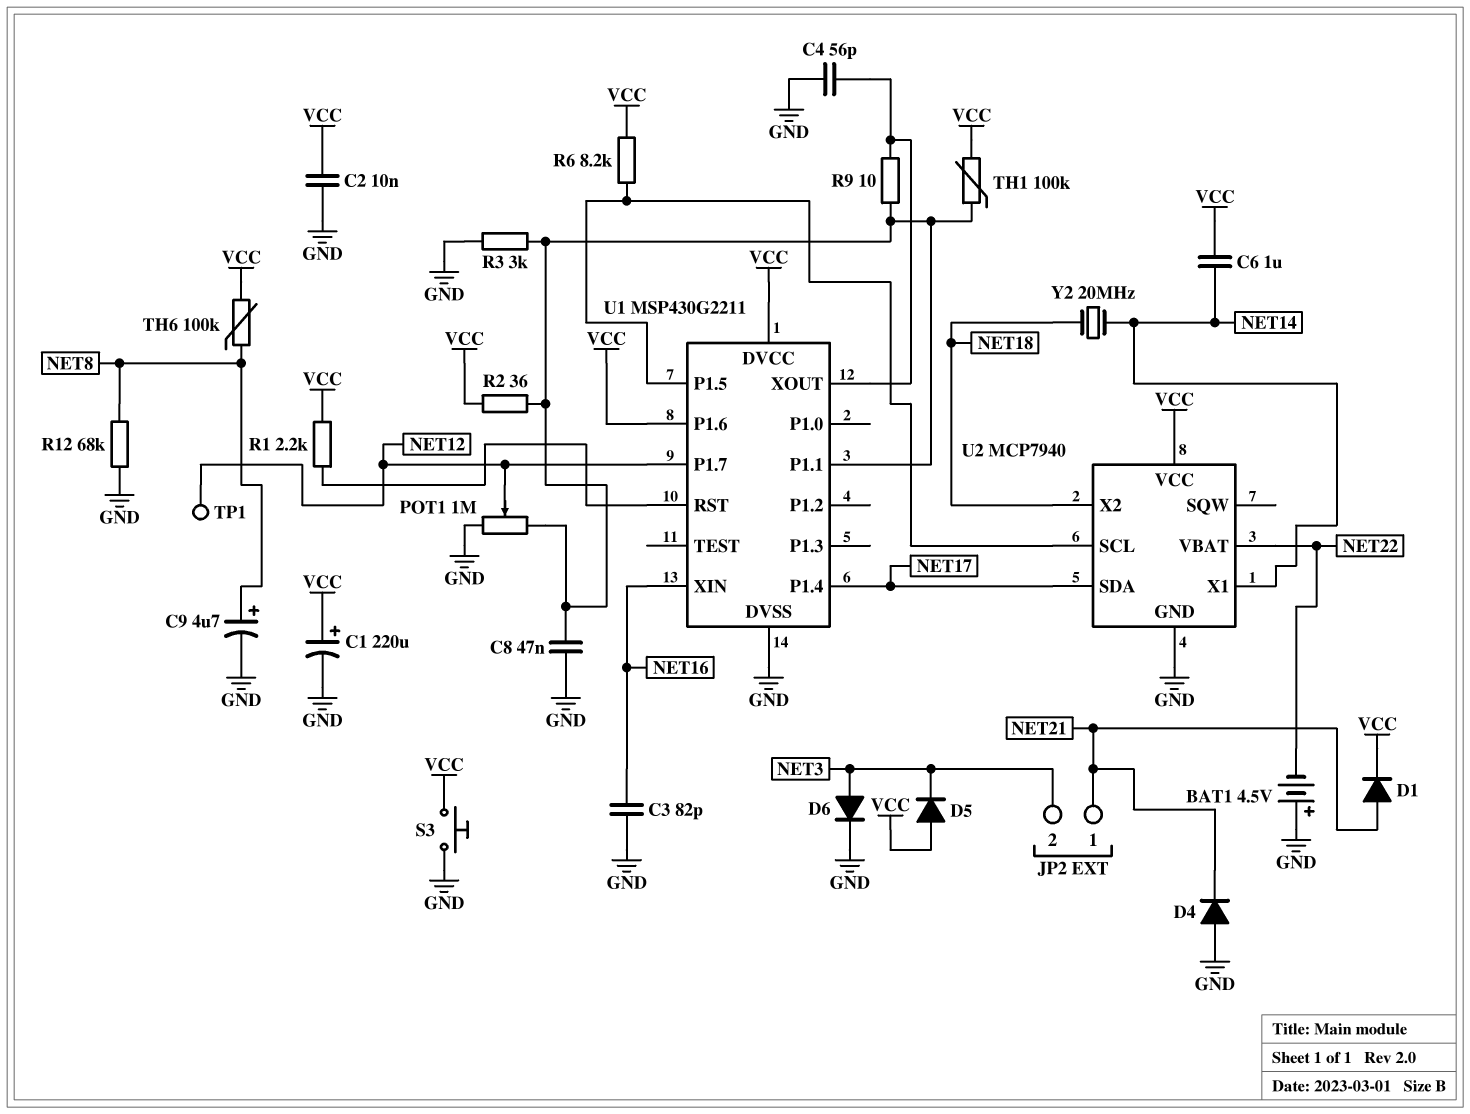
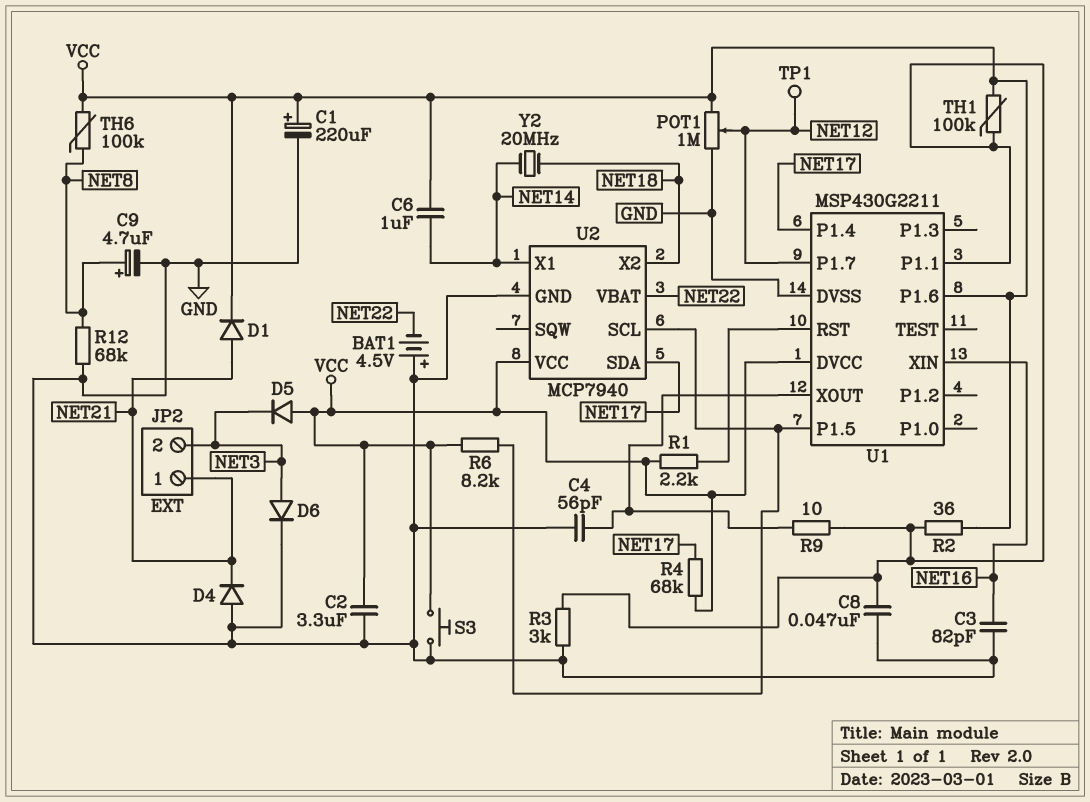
C2: 10nF (GND, VCC) -> 3.3uF (GND, VCC)
POT1: 1M (GND, U1/P1.1, wiper NET12) -> 1M (GND, VCC, wiper NET12)
R4: none -> 68k (NET17, VCC)

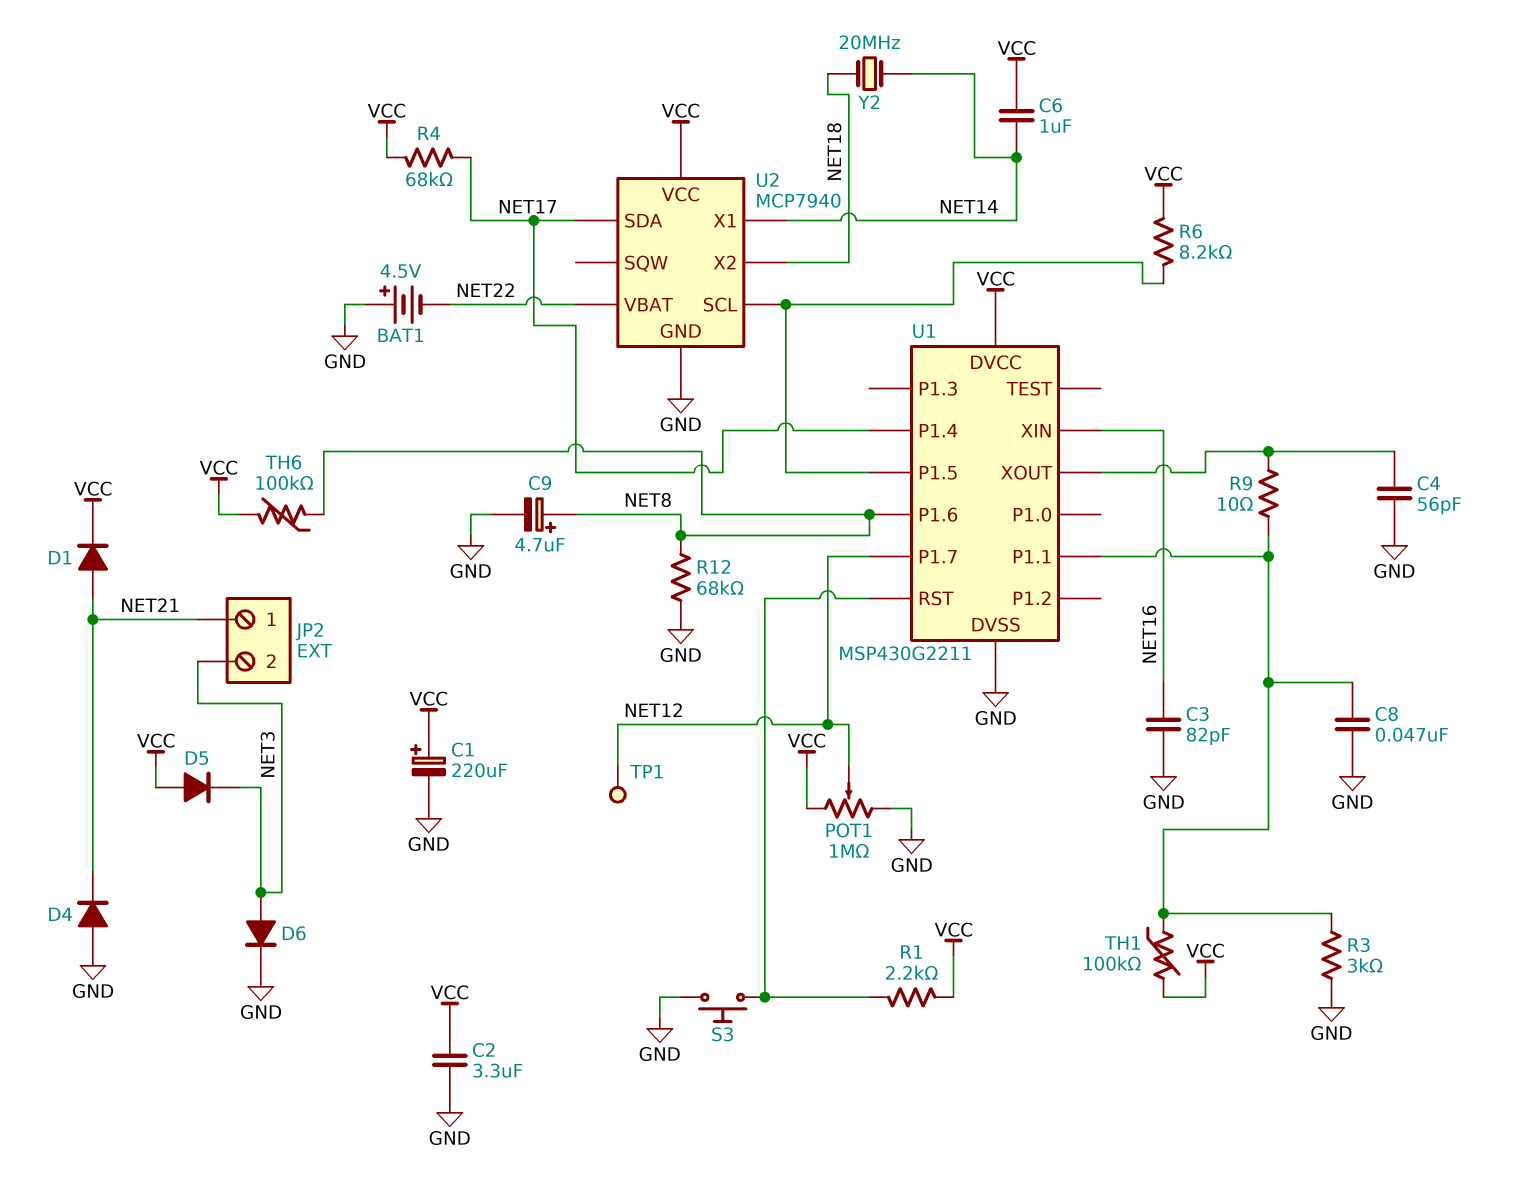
R2: 36 (U1/P1.1, VCC) -> none
S3: button (GND, VCC) -> button (GND, U1/RST)
U1 pin P1.6: VCC -> NET8

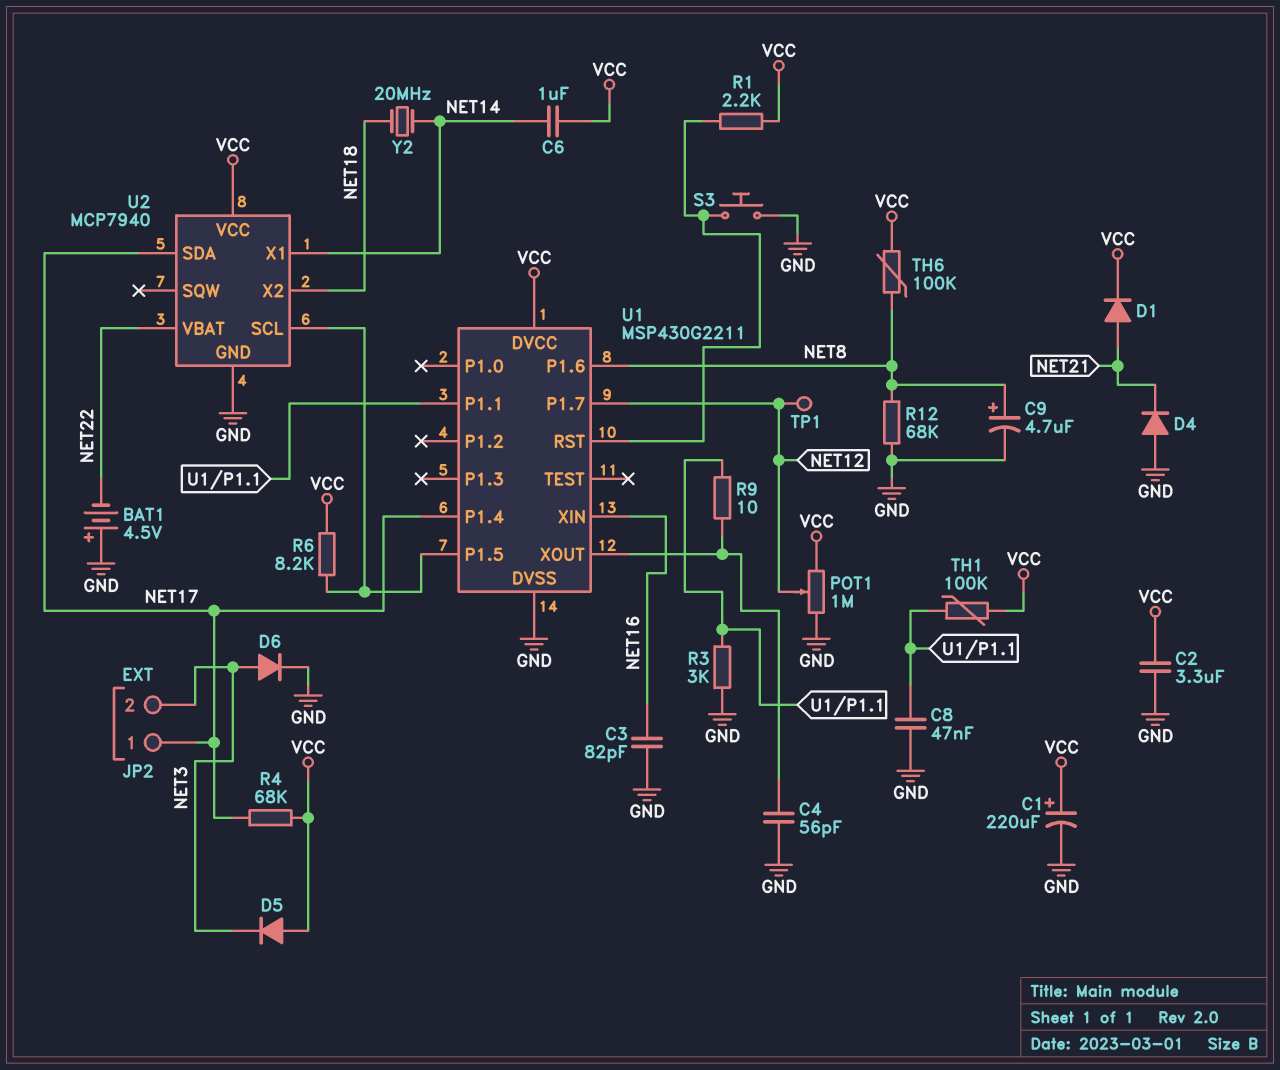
JP2 pin 1: NET21 -> NET17

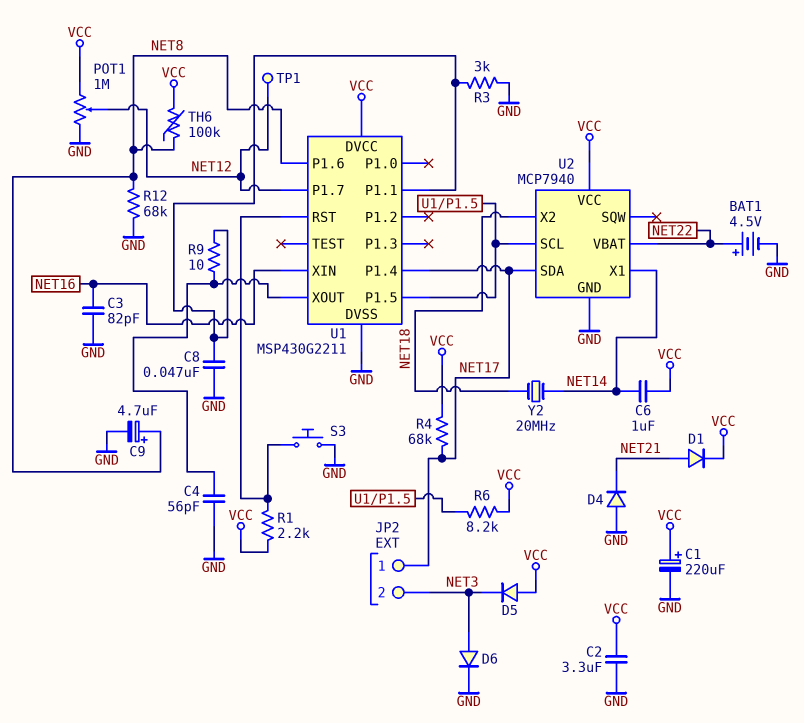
BAT1: 4.5V (plus GND, minus NET22) -> 4.5V (plus NET22, minus GND)
TH1: 100k (U1/P1.1, VCC) -> none

